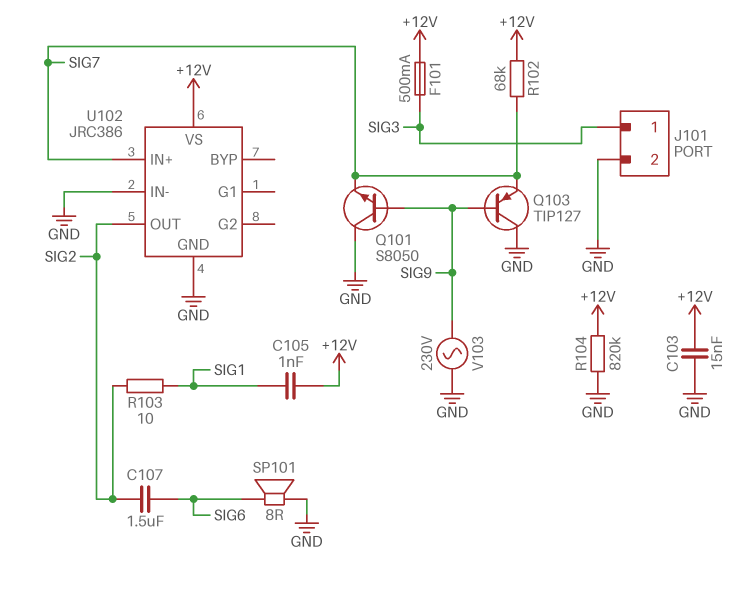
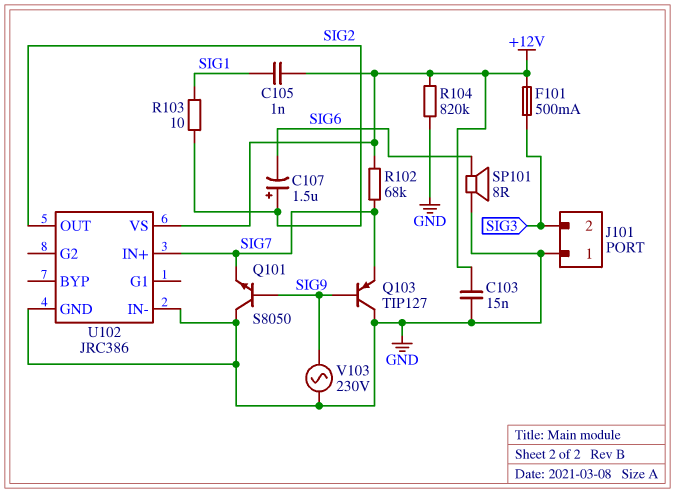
C107: 1.5uF (SIG2, SIG6) -> 1.5uF (plus SIG2, minus SIG6)
J101 pin 1: SIG3 -> GND
J101 pin 2: GND -> SIG3

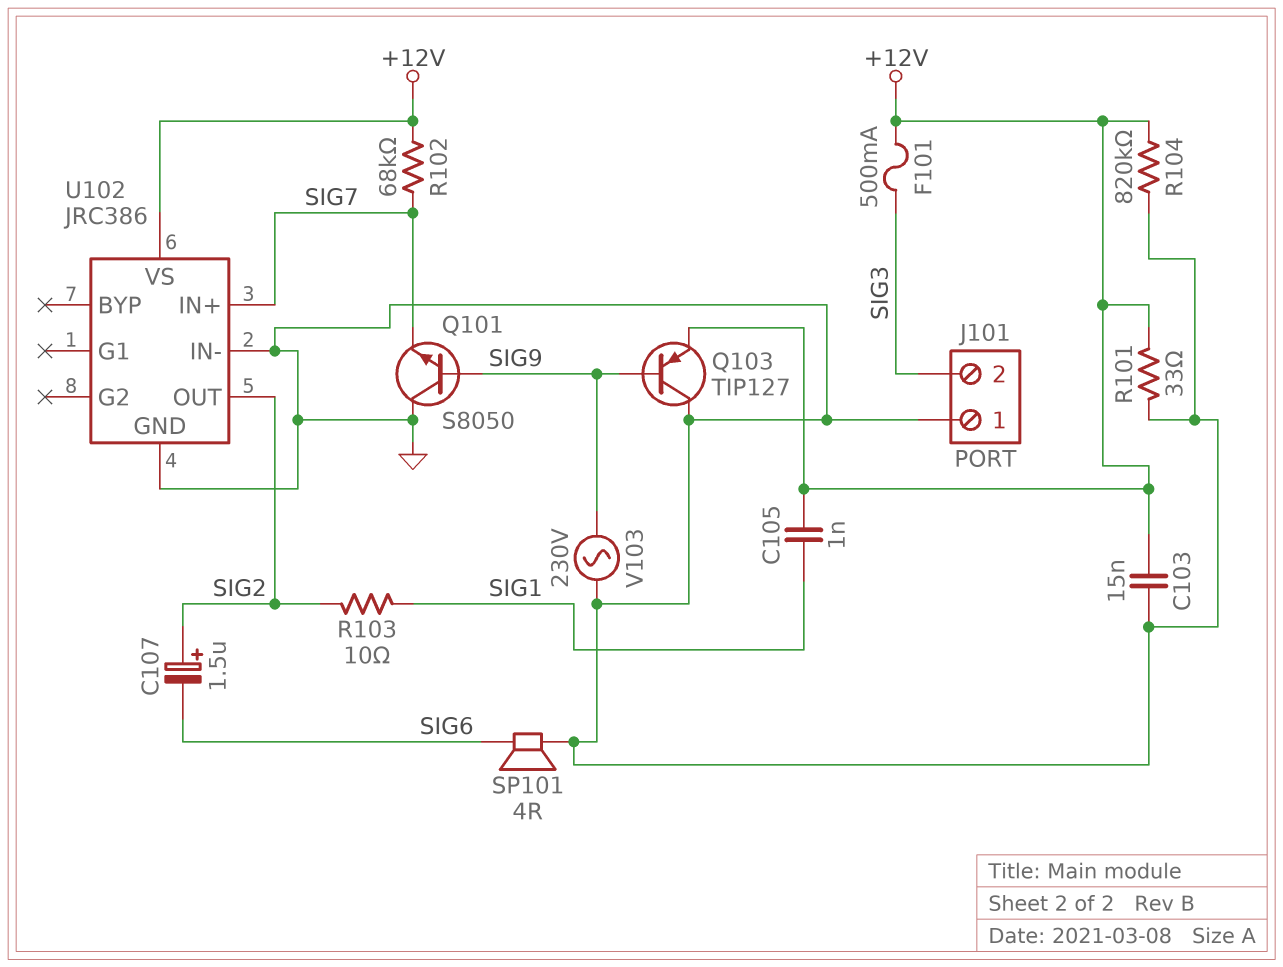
Q103: PNP TIP127 (B SIG9, C GND, E SIG7) -> PNP TIP127 (B SIG9, C GND, E +12V)
R101: none -> 33 (+12V, GND)
SP101: speaker 8R (GND, SIG6) -> speaker 4R (GND, SIG6)

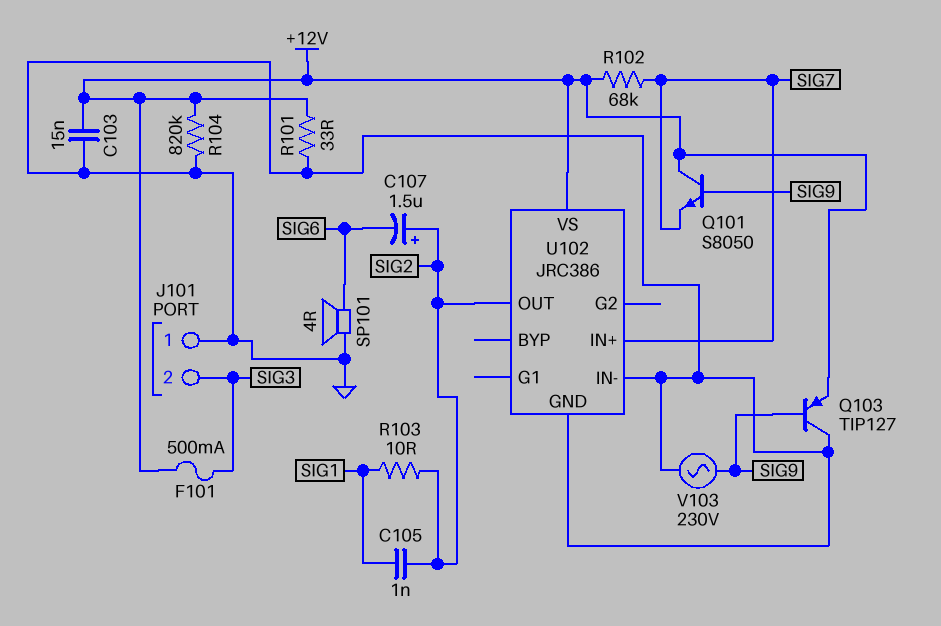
C105: 1nF (+12V, SIG1) -> 1nF (SIG1, SIG2)
Q101: NPN S8050 (B SIG9, C GND, E SIG7) -> NPN S8050 (B SIG9, C +12V, E SIG7)

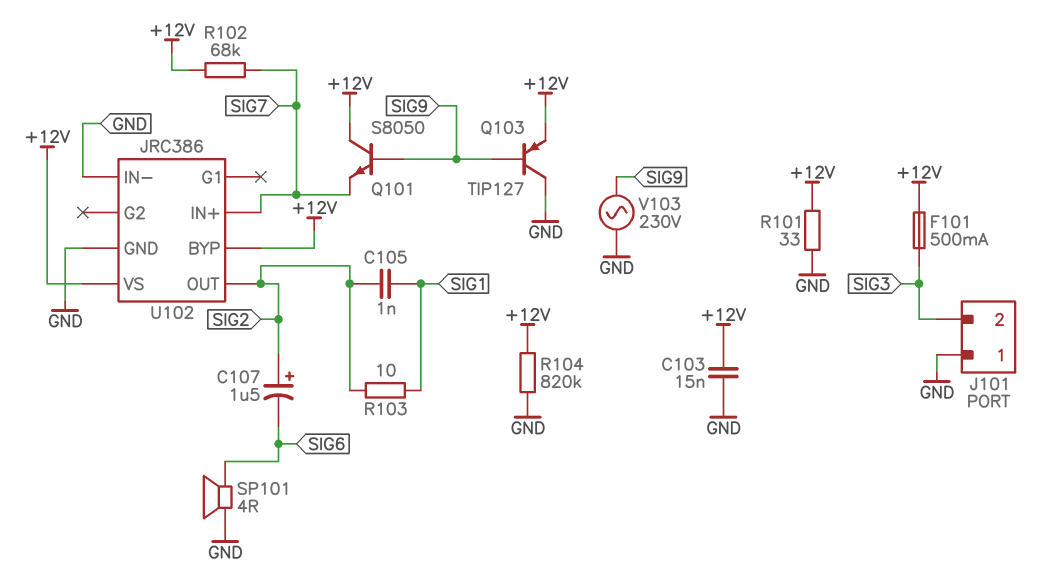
U102 pin BYP: none -> +12V

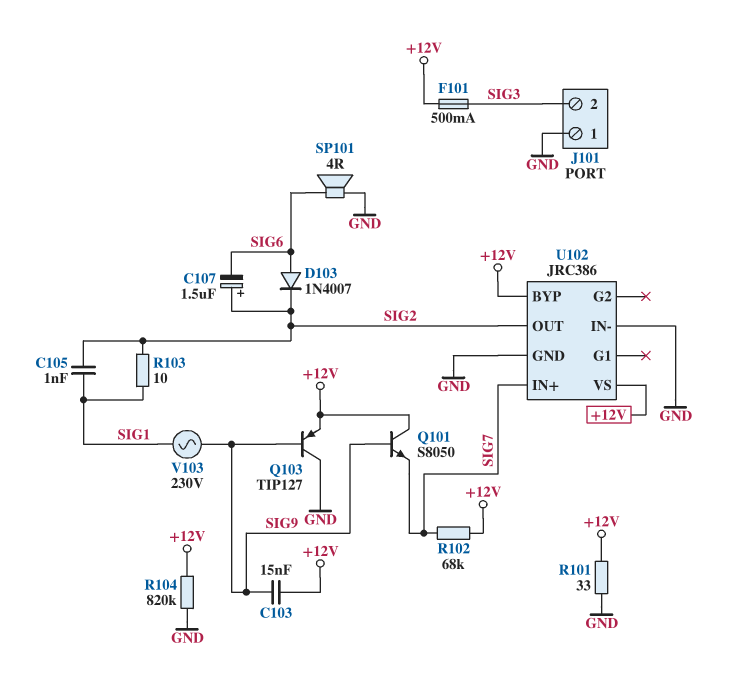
C103: 15nF (+12V, GND) -> 15nF (+12V, SIG9)
D103: none -> diode 1N4007 (A SIG6, K SIG2)
V103: AC 230V (GND, SIG9) -> AC 230V (SIG1, SIG9)

